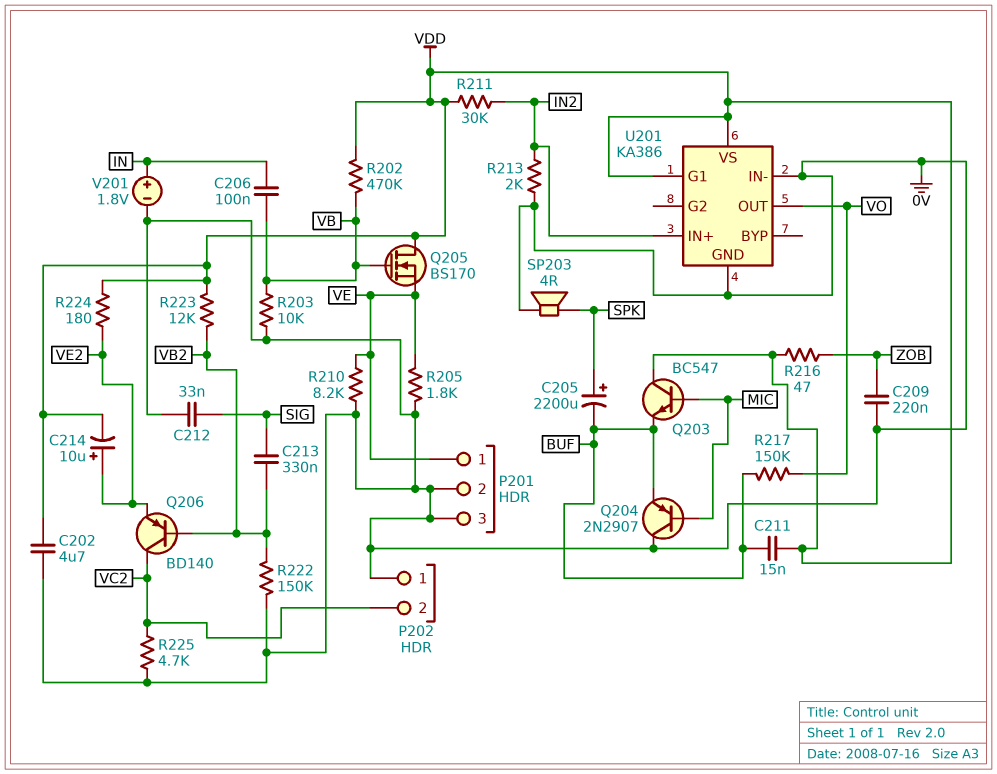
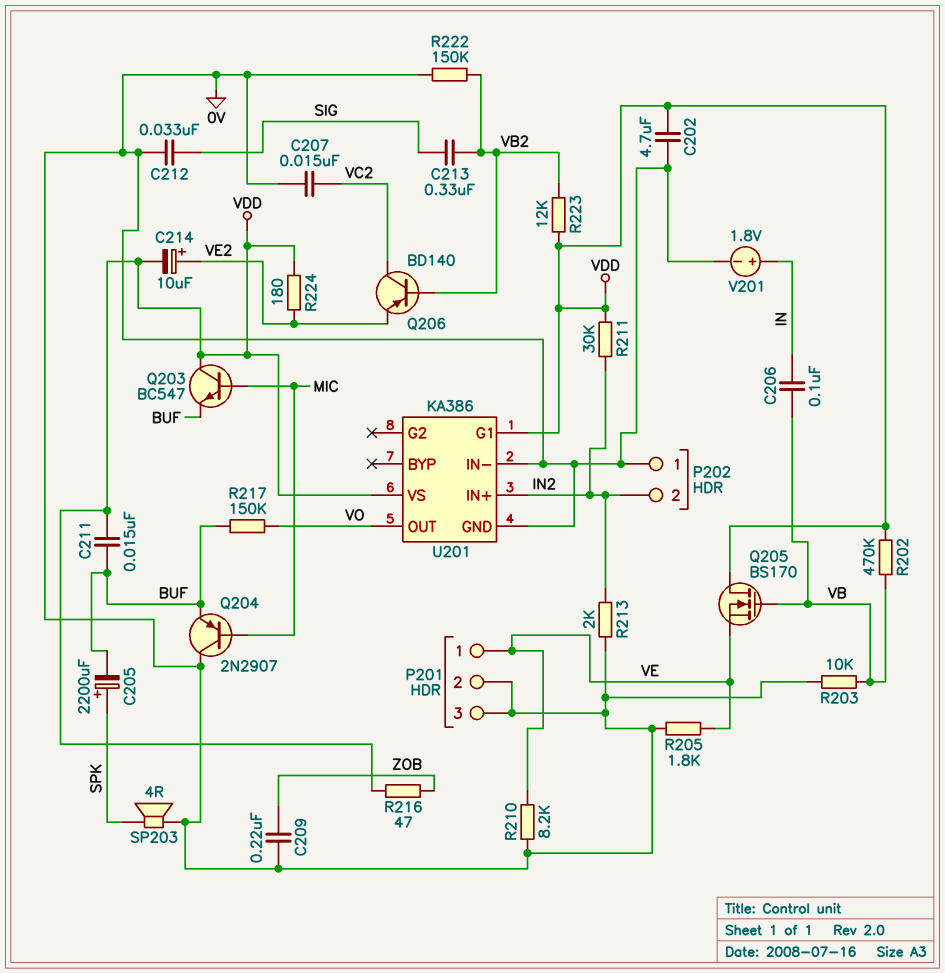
C207: none -> 15nF (0V, VC2)
P202 pin 2: VC2 -> IN2
R225: 4.7k (0V, VC2) -> none

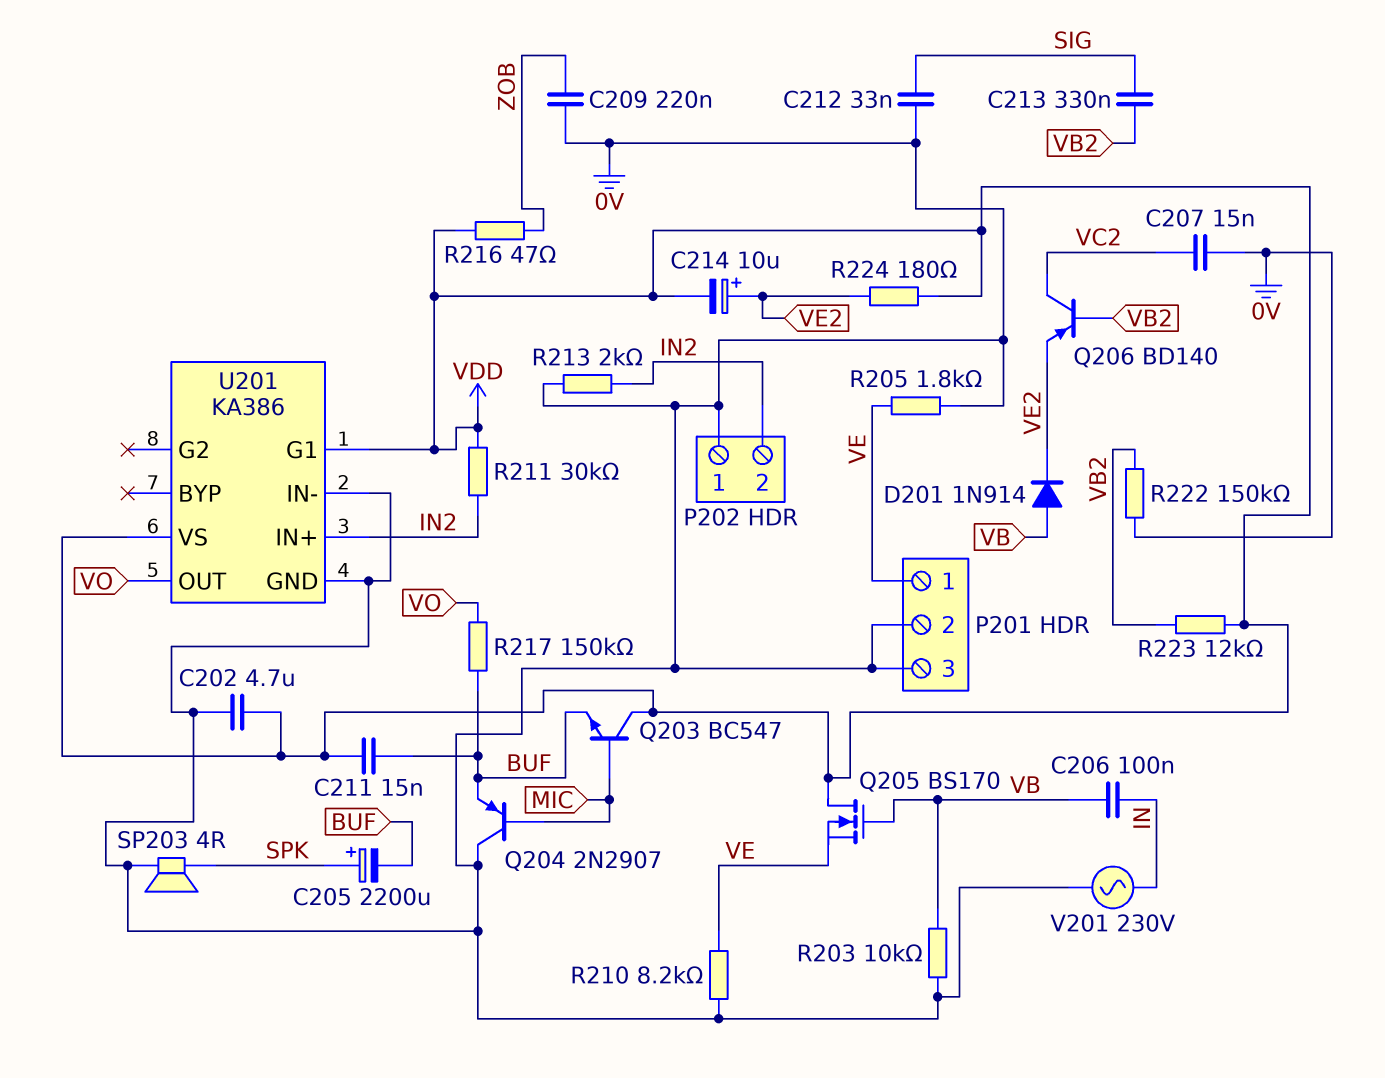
D201: none -> diode 1N914 (A VB, K VE2)
R202: 470k (VB, VDD) -> none
V201: 1.8V (plus IN, minus 0V) -> AC 230V (0V, IN)

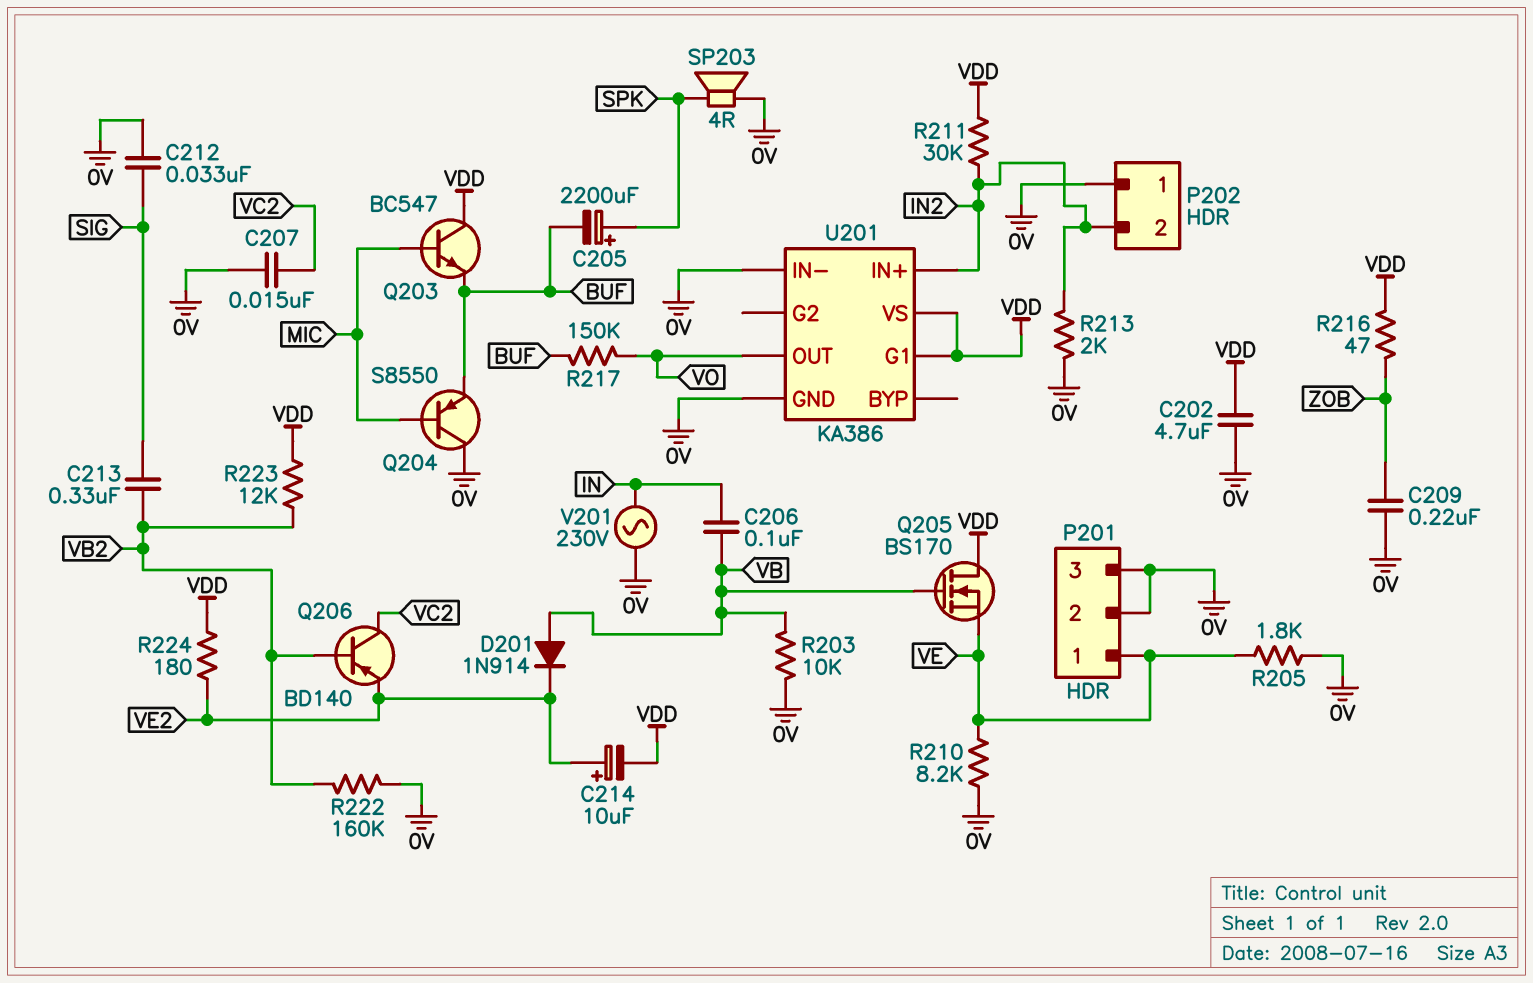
C211: 15nF (BUF, VDD) -> none
Q204: PNP 2N2907 (B MIC, C 0V, E BUF) -> PNP S8550 (B MIC, C 0V, E BUF)
R222: 150k (0V, VB2) -> 160k (0V, VB2)

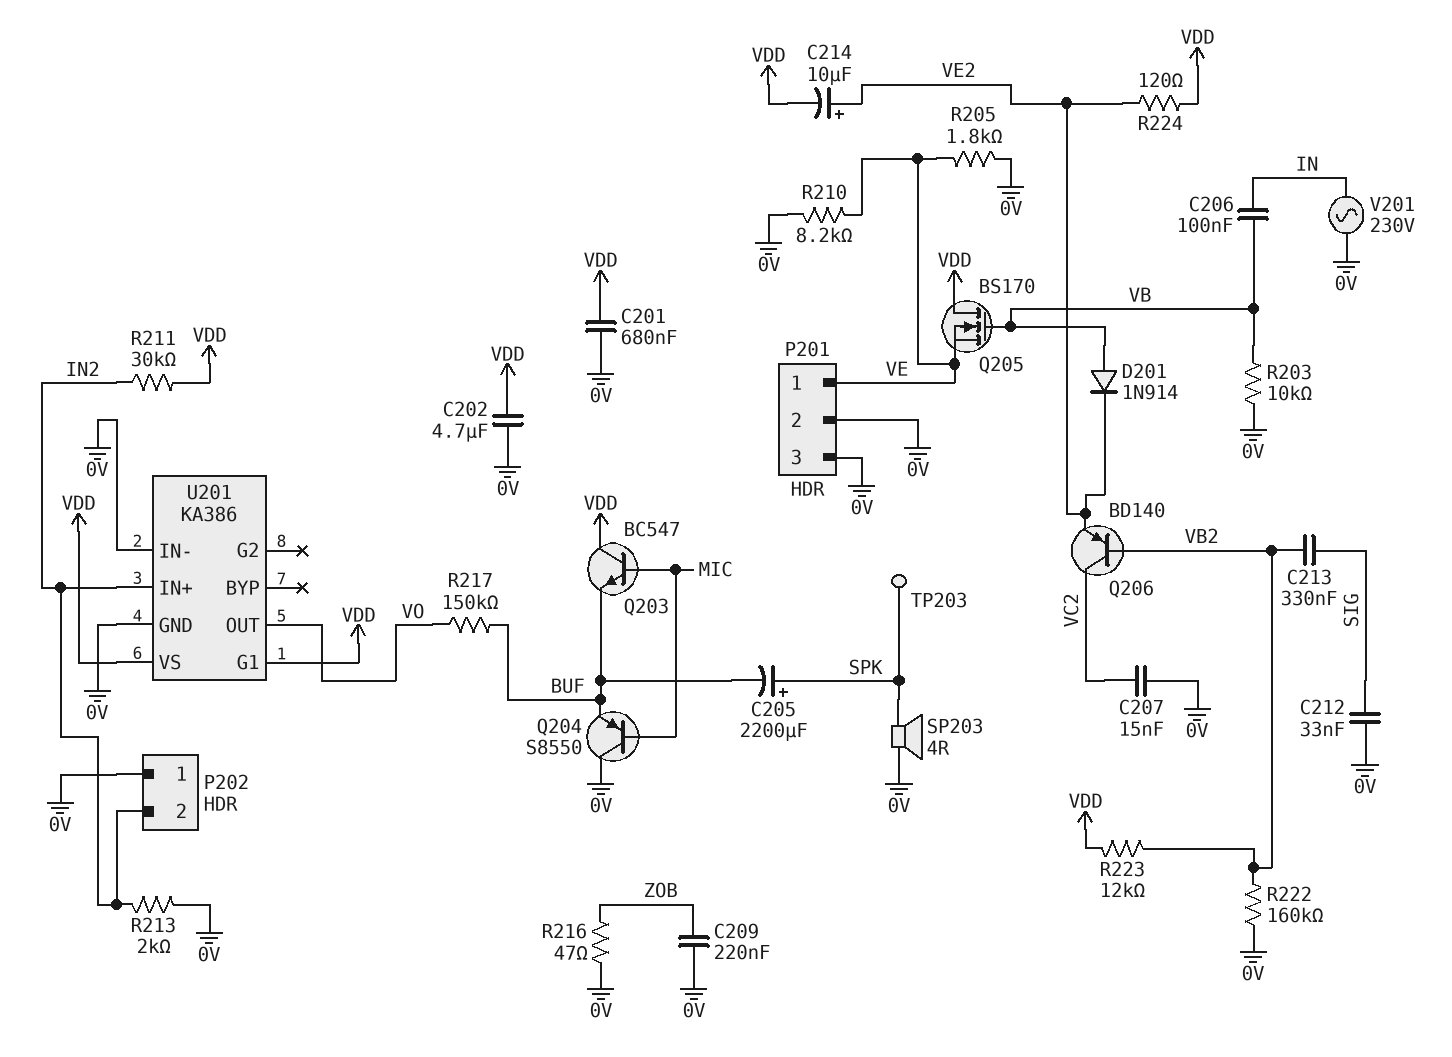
C201: none -> 680nF (0V, VDD)
R216: 47 (VDD, ZOB) -> 47 (0V, ZOB)
R224: 180 (VDD, VE2) -> 120 (VDD, VE2)
TP203: none -> test point (SPK)

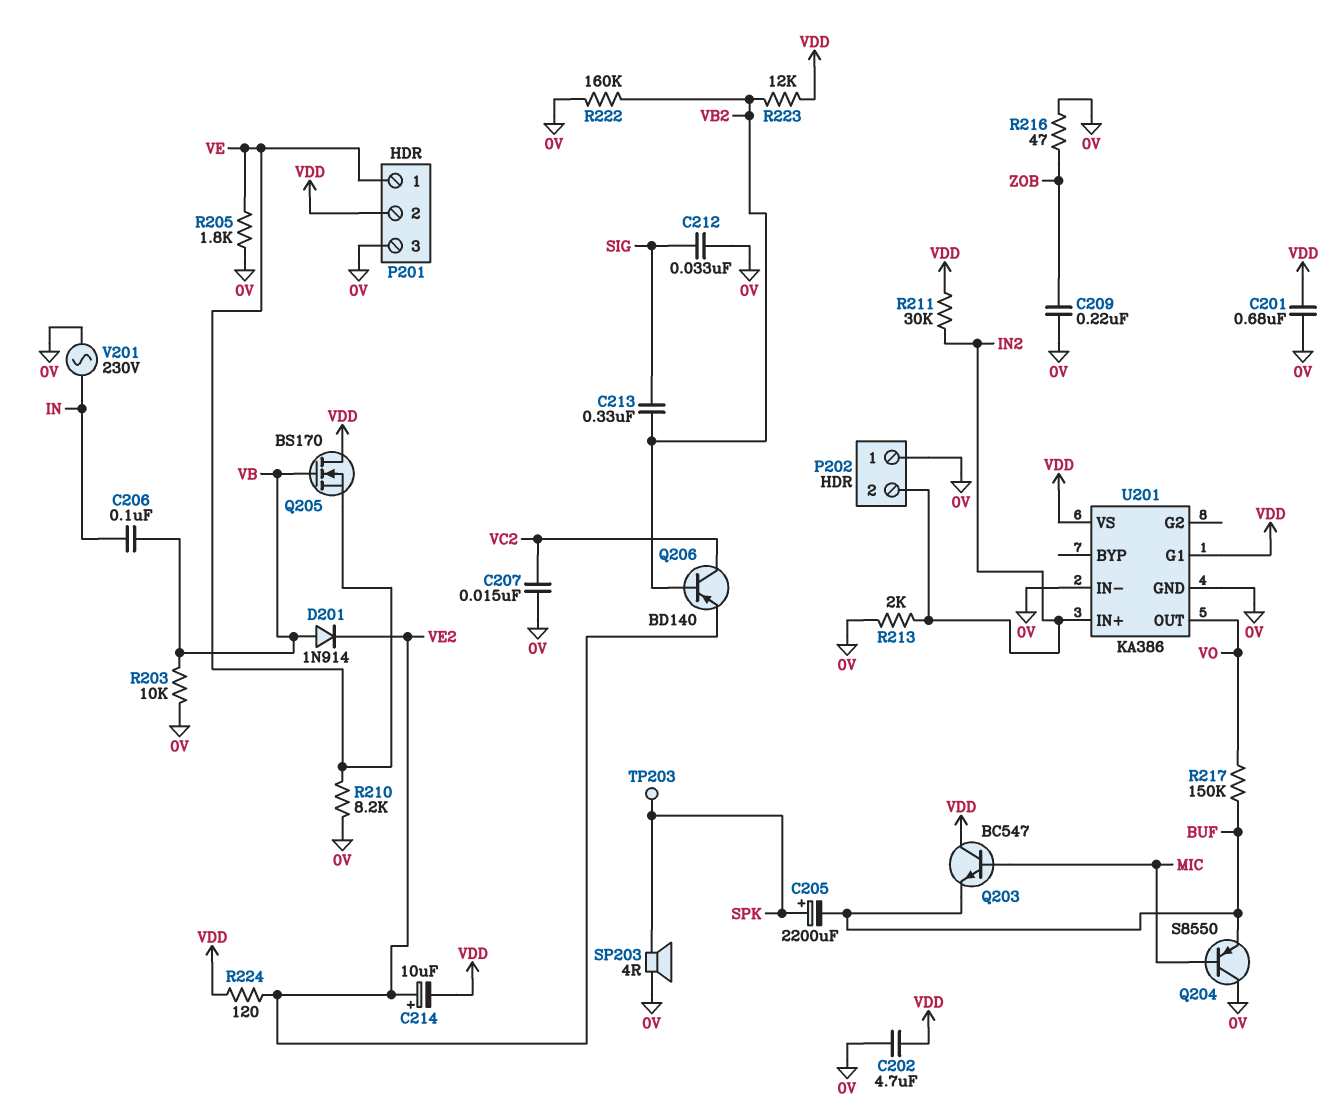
P201 pin 2: 0V -> VDD

